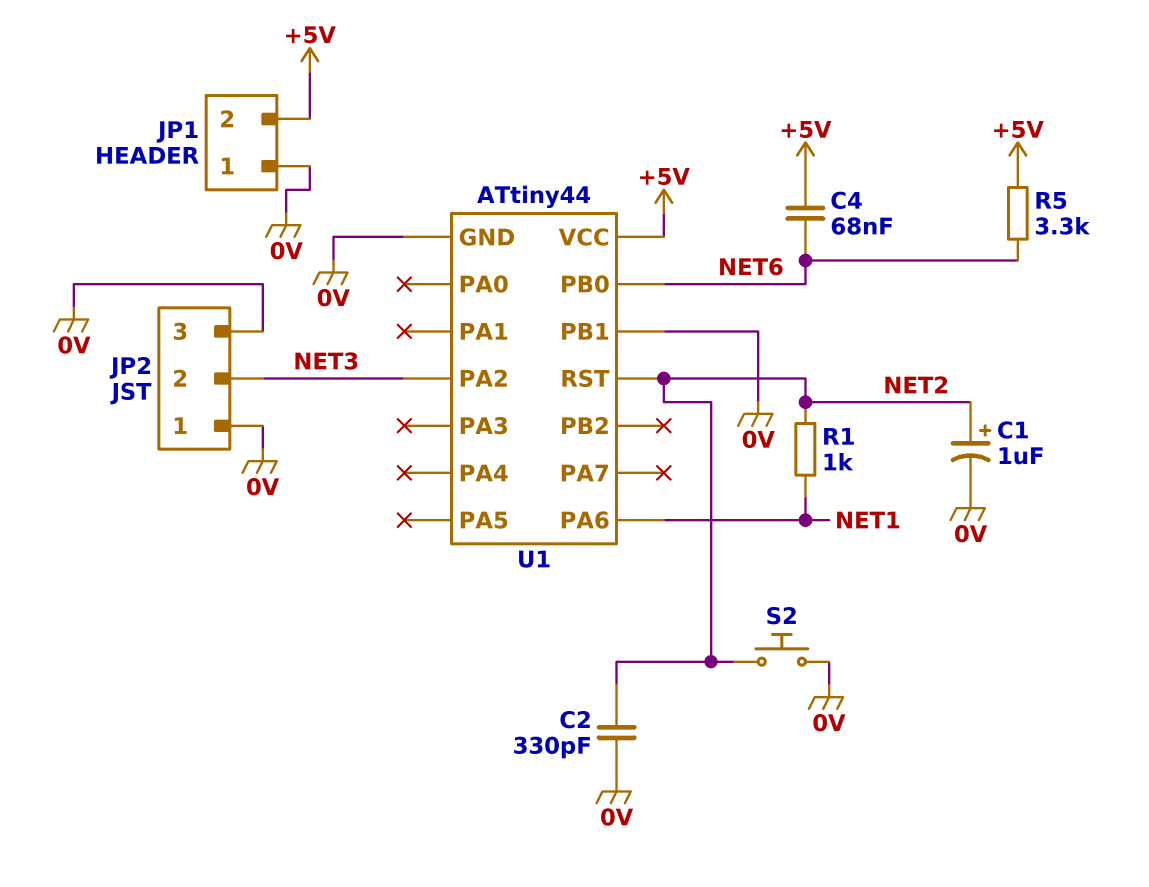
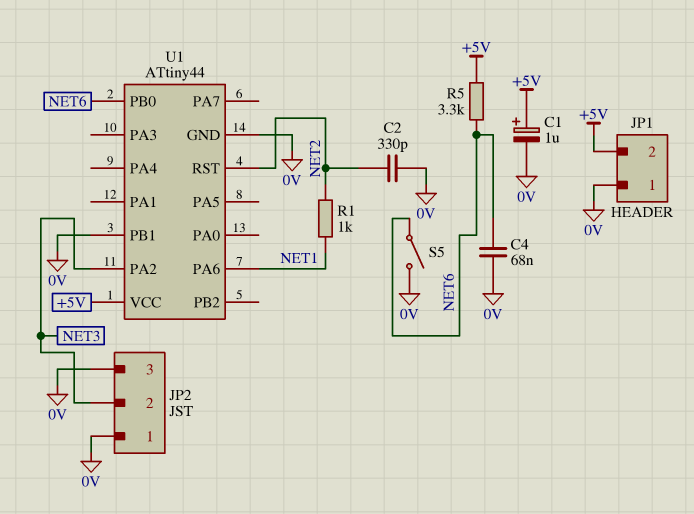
C1: 1uF (plus NET2, minus 0V) -> 1uF (plus +5V, minus 0V)
C4: 68nF (+5V, NET6) -> 68nF (0V, NET6)
S2: button (0V, NET2) -> none
S5: none -> switch (0V, NET6)

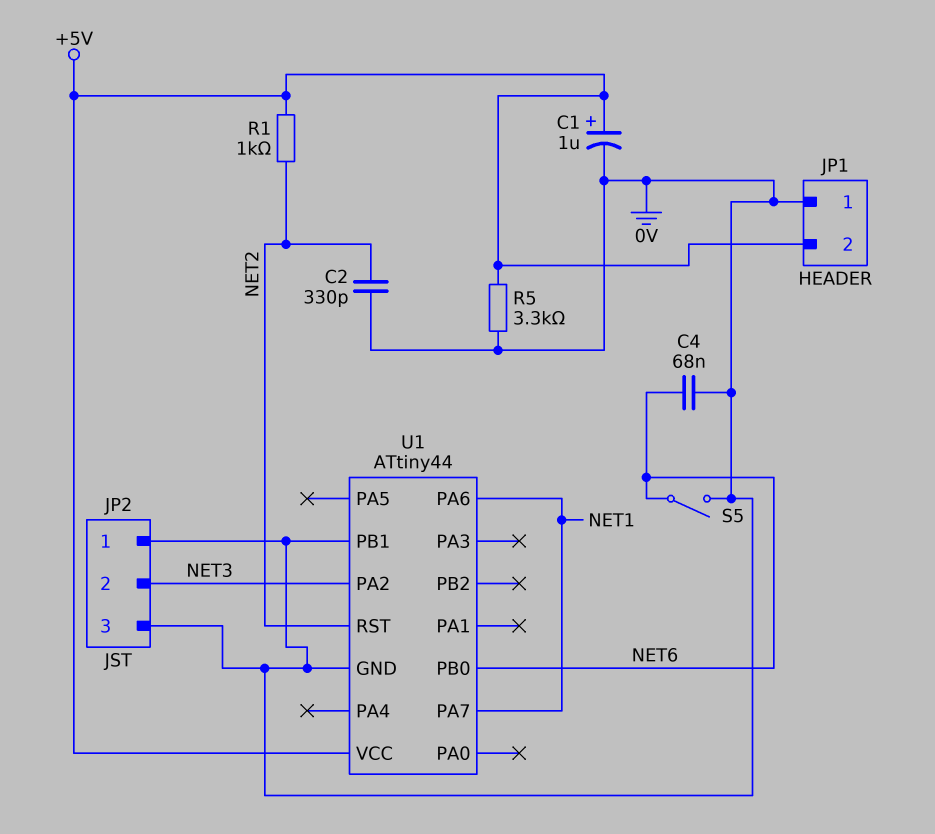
R1: 1k (NET1, NET2) -> 1k (+5V, NET2)
R5: 3.3k (+5V, NET6) -> 3.3k (+5V, 0V)
U1 pin PA7: none -> NET1

